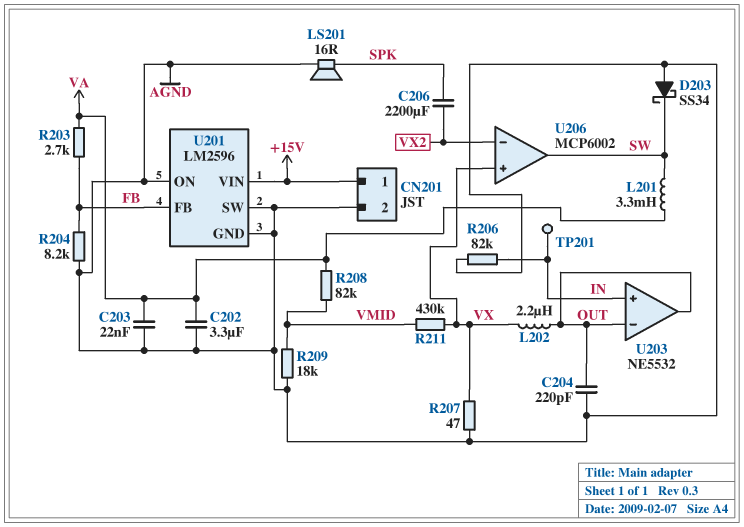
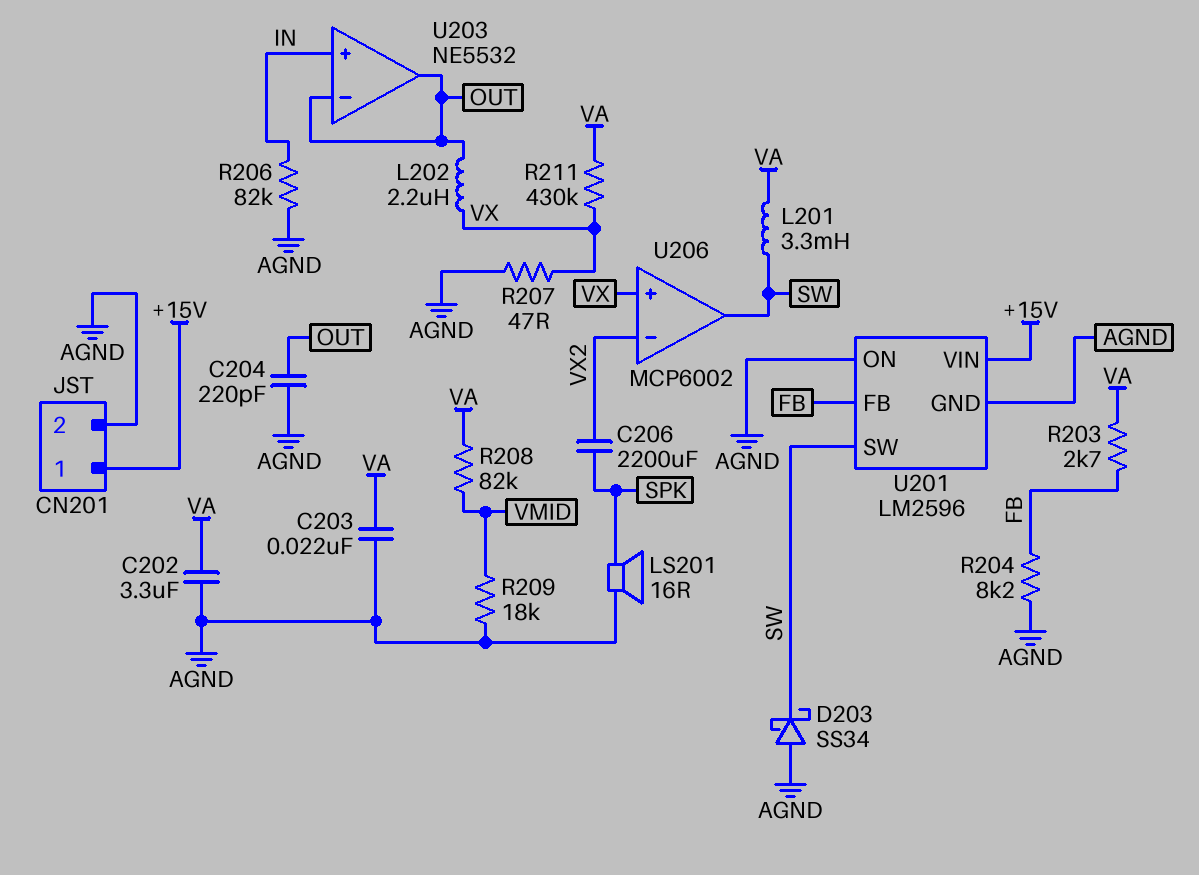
R211: 430k (VMID, VX) -> 430k (VA, VX)
TP201: test point (IN) -> none
U201 pin SW: AGND -> SW

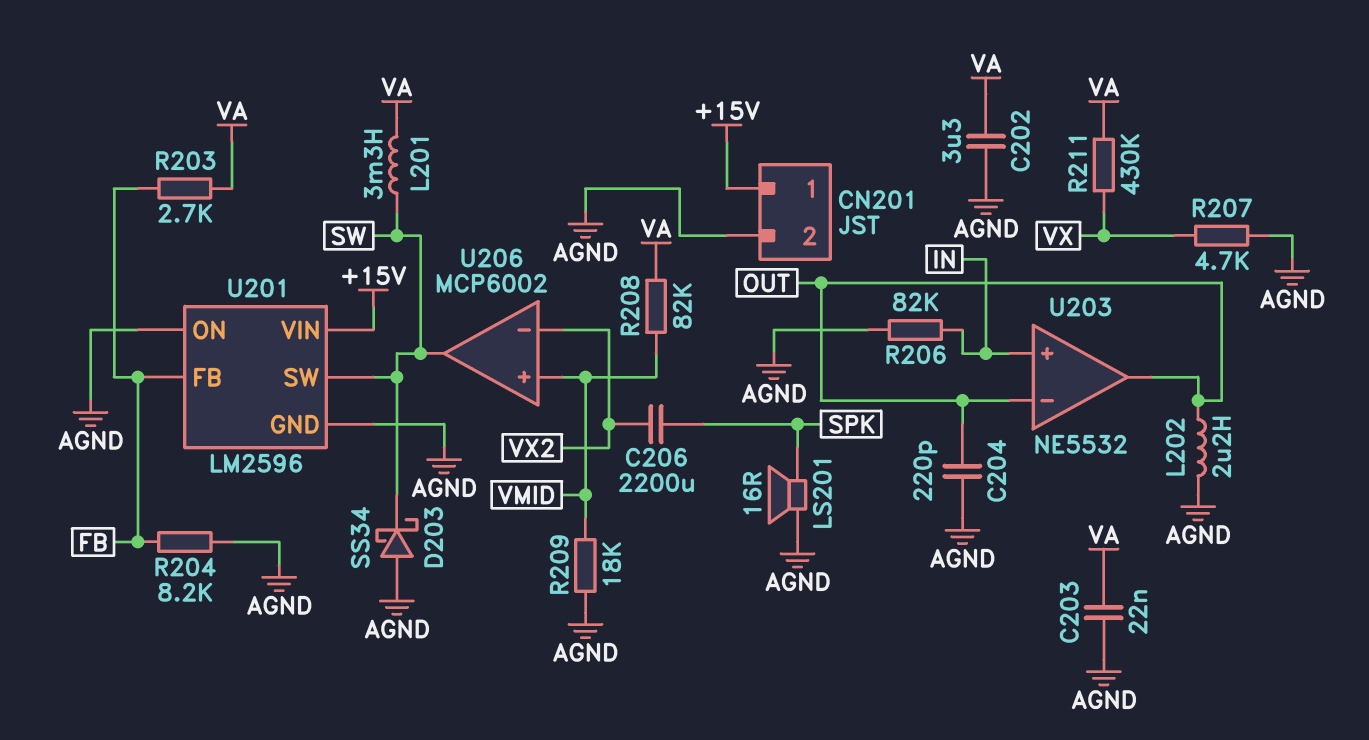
L202: 2.2uH (OUT, VX) -> 2.2uH (AGND, OUT)
R207: 47 (AGND, VX) -> 4.7k (AGND, VX)
U206 pin in+: VX -> VMID

